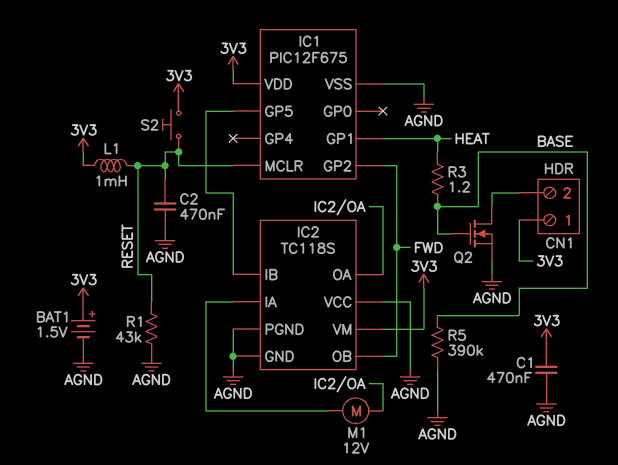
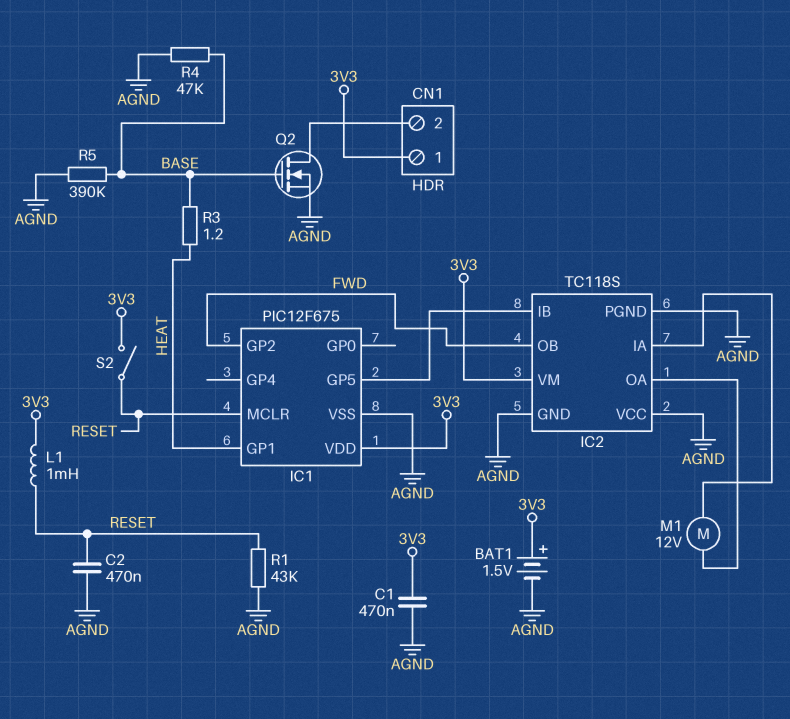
R4: none -> 47k (AGND, BASE)
S2: button (3V3, RESET) -> switch (3V3, RESET)

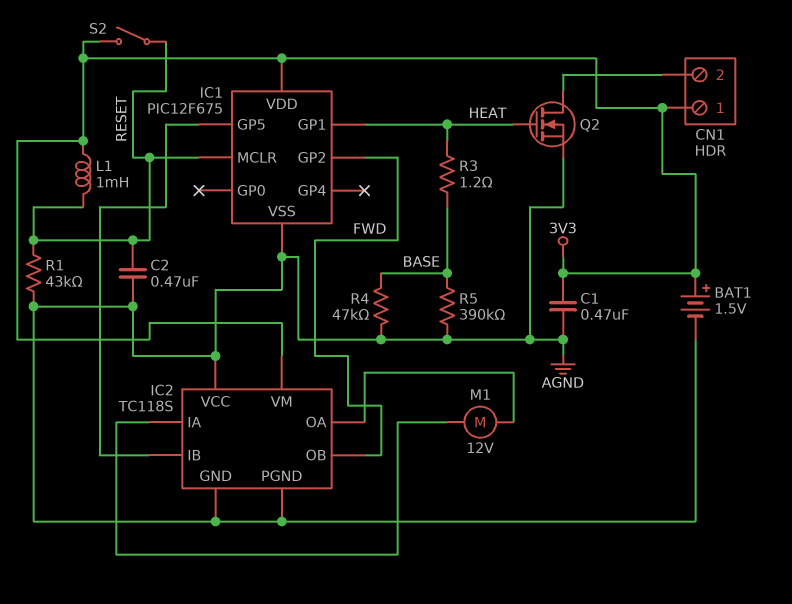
Q2: NMOS (G BASE, D CN1/2, S AGND) -> NMOS (G HEAT, D CN1/2, S AGND)

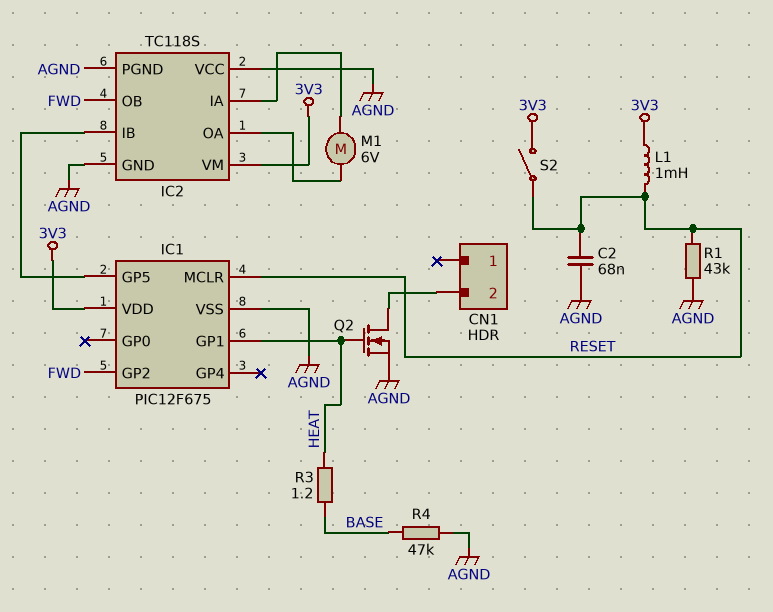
BAT1: 1.5V (plus 3V3, minus AGND) -> none
C1: 470nF (3V3, AGND) -> none
C2: 470nF (AGND, RESET) -> 68nF (AGND, RESET)
CN1 pin 1: 3V3 -> none
M1: motor 12V (IC2/IA, IC2/OA) -> motor 6V (IC2/IA, IC2/OA)
R5: 390k (AGND, BASE) -> none

